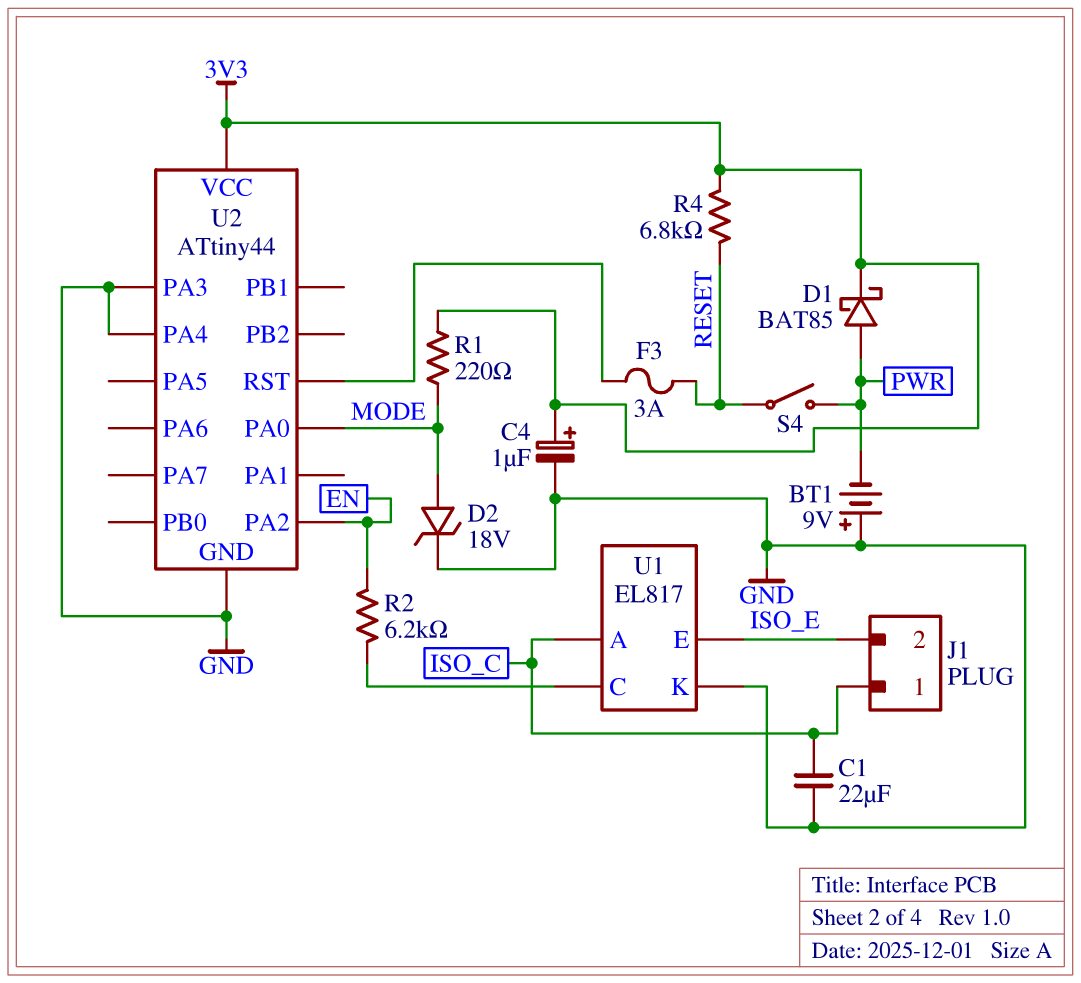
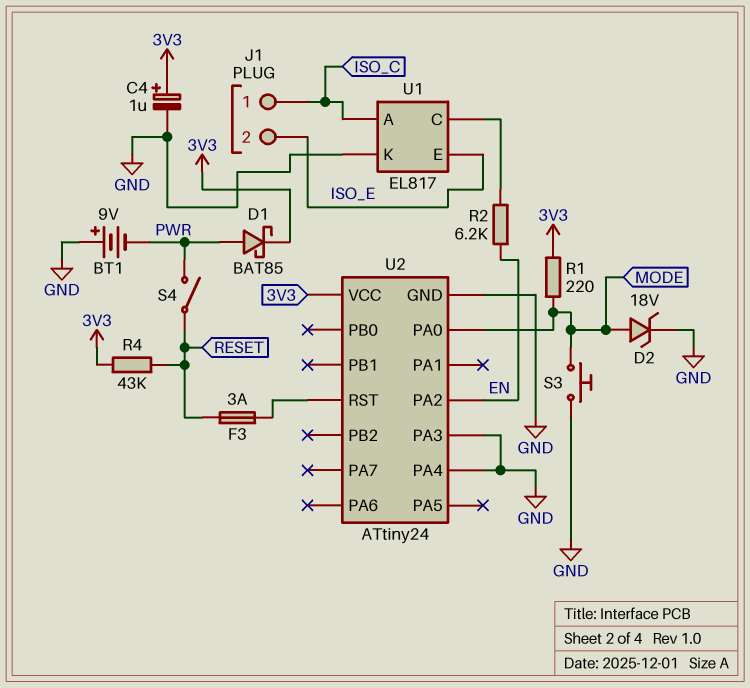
C1: 22uF (GND, ISO_C) -> none
R4: 6.8k (3V3, RESET) -> 43k (3V3, RESET)
S3: none -> button (GND, MODE)
U2: ATtiny44 -> ATtiny24

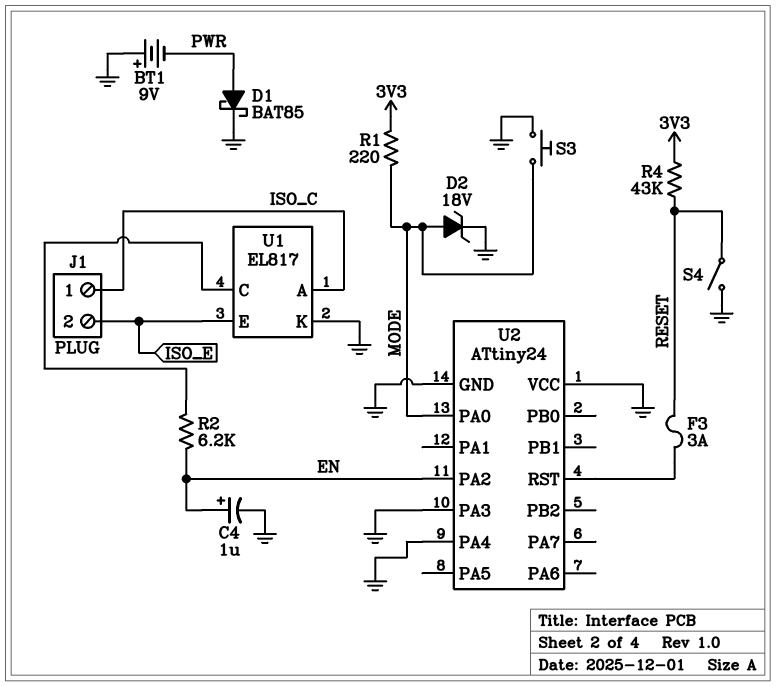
C4: 1uF (plus 3V3, minus GND) -> 1uF (plus EN, minus GND)
D1: schottky BAT85 (A PWR, K 3V3) -> schottky BAT85 (A PWR, K GND)
S4: switch (PWR, RESET) -> switch (GND, RESET)
U2 pin VCC: 3V3 -> GND

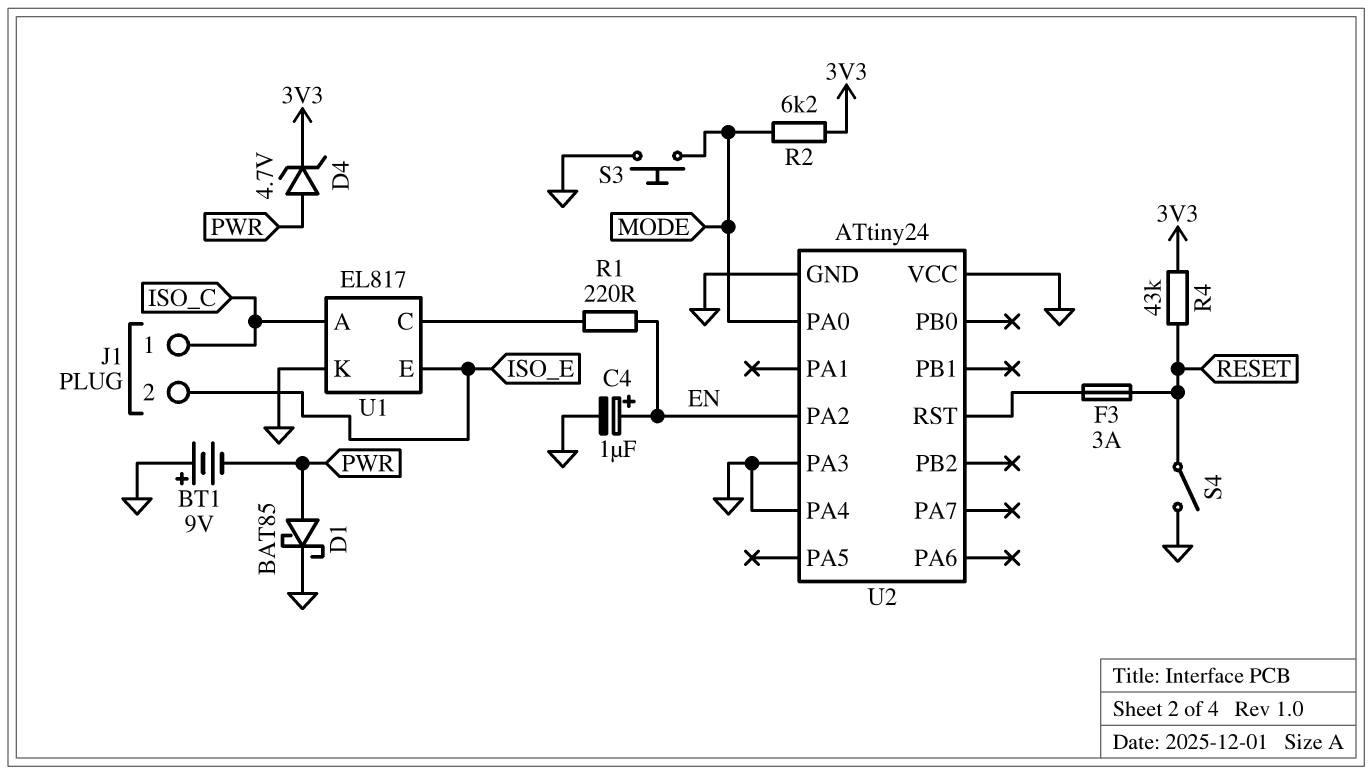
D2: zener 18V (A MODE, K GND) -> none
D4: none -> zener 4.7V (A PWR, K 3V3)
R1: 220 (3V3, MODE) -> 220 (EN, U1/C)
R2: 6.2k (EN, U1/C) -> 6.2k (3V3, MODE)

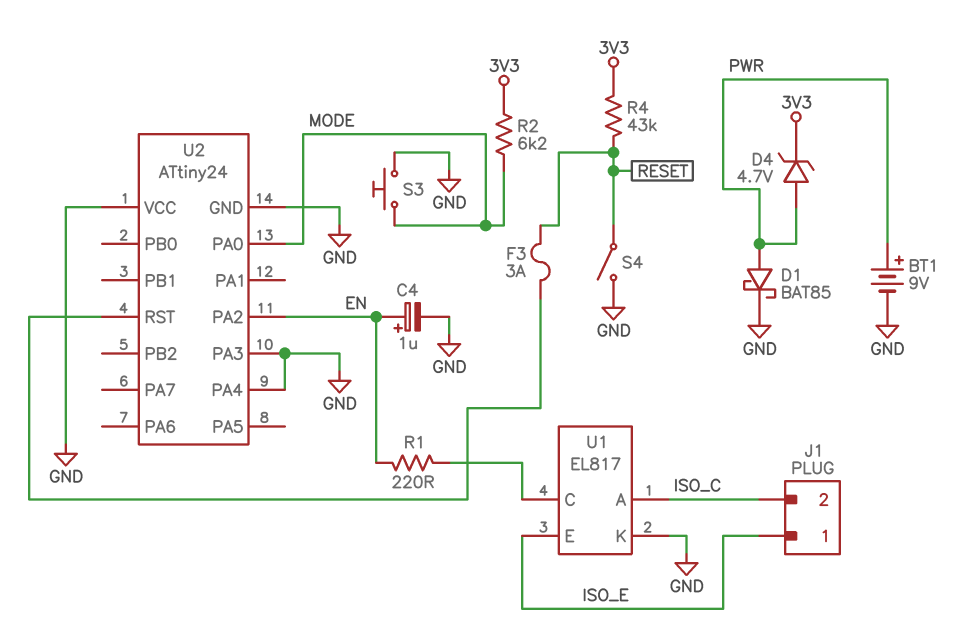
BT1: 9V (plus GND, minus PWR) -> 9V (plus PWR, minus GND)
J1 pin 1: ISO_C -> ISO_E
J1 pin 2: ISO_E -> ISO_C

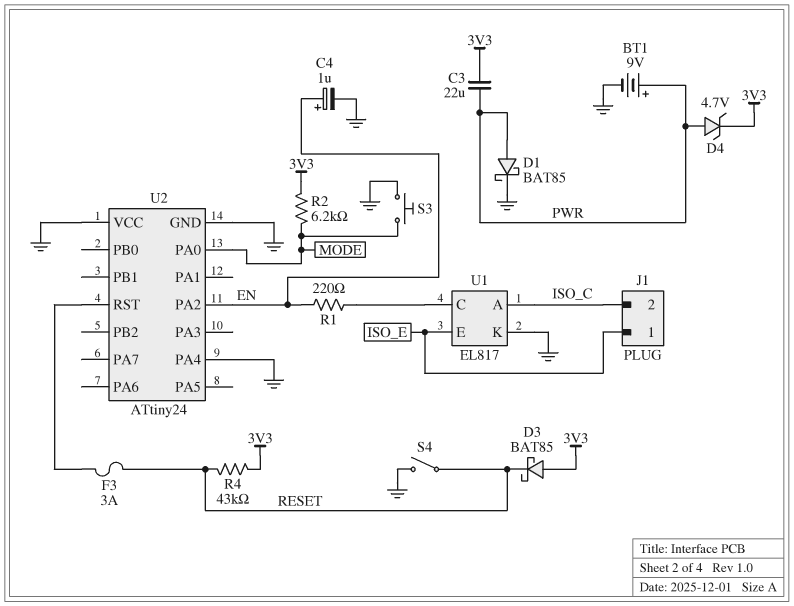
C3: none -> 22uF (3V3, PWR)
D3: none -> schottky BAT85 (A 3V3, K RESET)
U2 pin PA3: GND -> none

